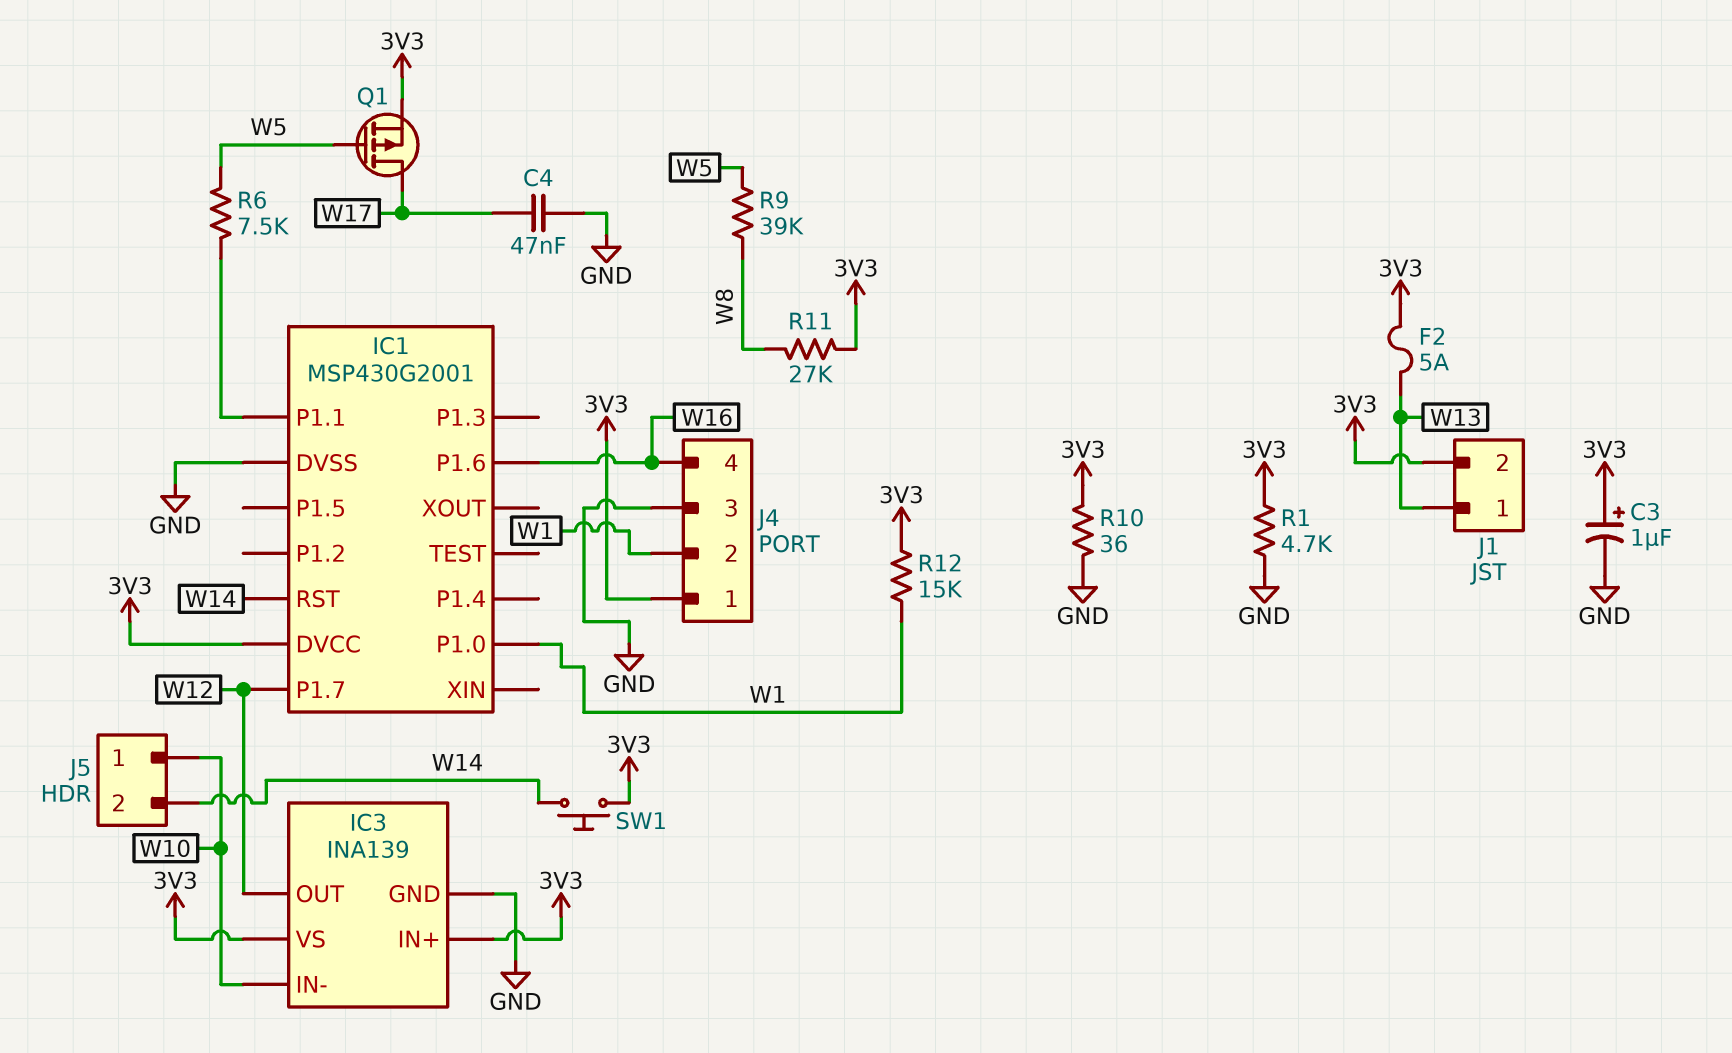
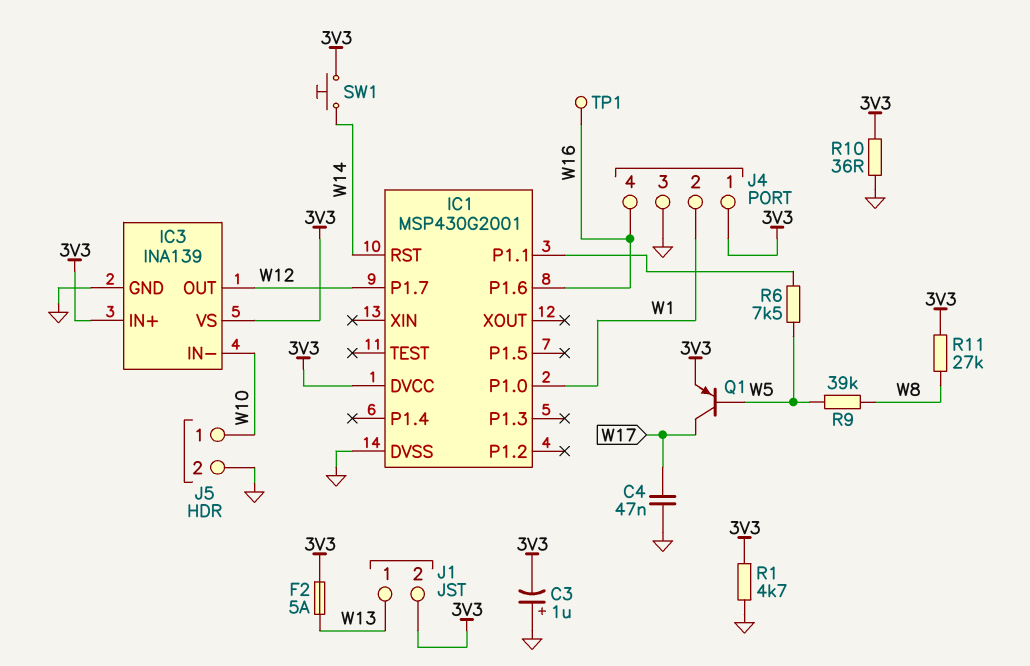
C3: 1uF (plus 3V3, minus GND) -> 1uF (plus GND, minus 3V3)
J5 pin 2: W14 -> GND
Q1: PMOS (G W5, D W17, S 3V3) -> PNP (B W5, C W17, E 3V3)
R12: 15k (3V3, W1) -> none
TP1: none -> test point (W16)

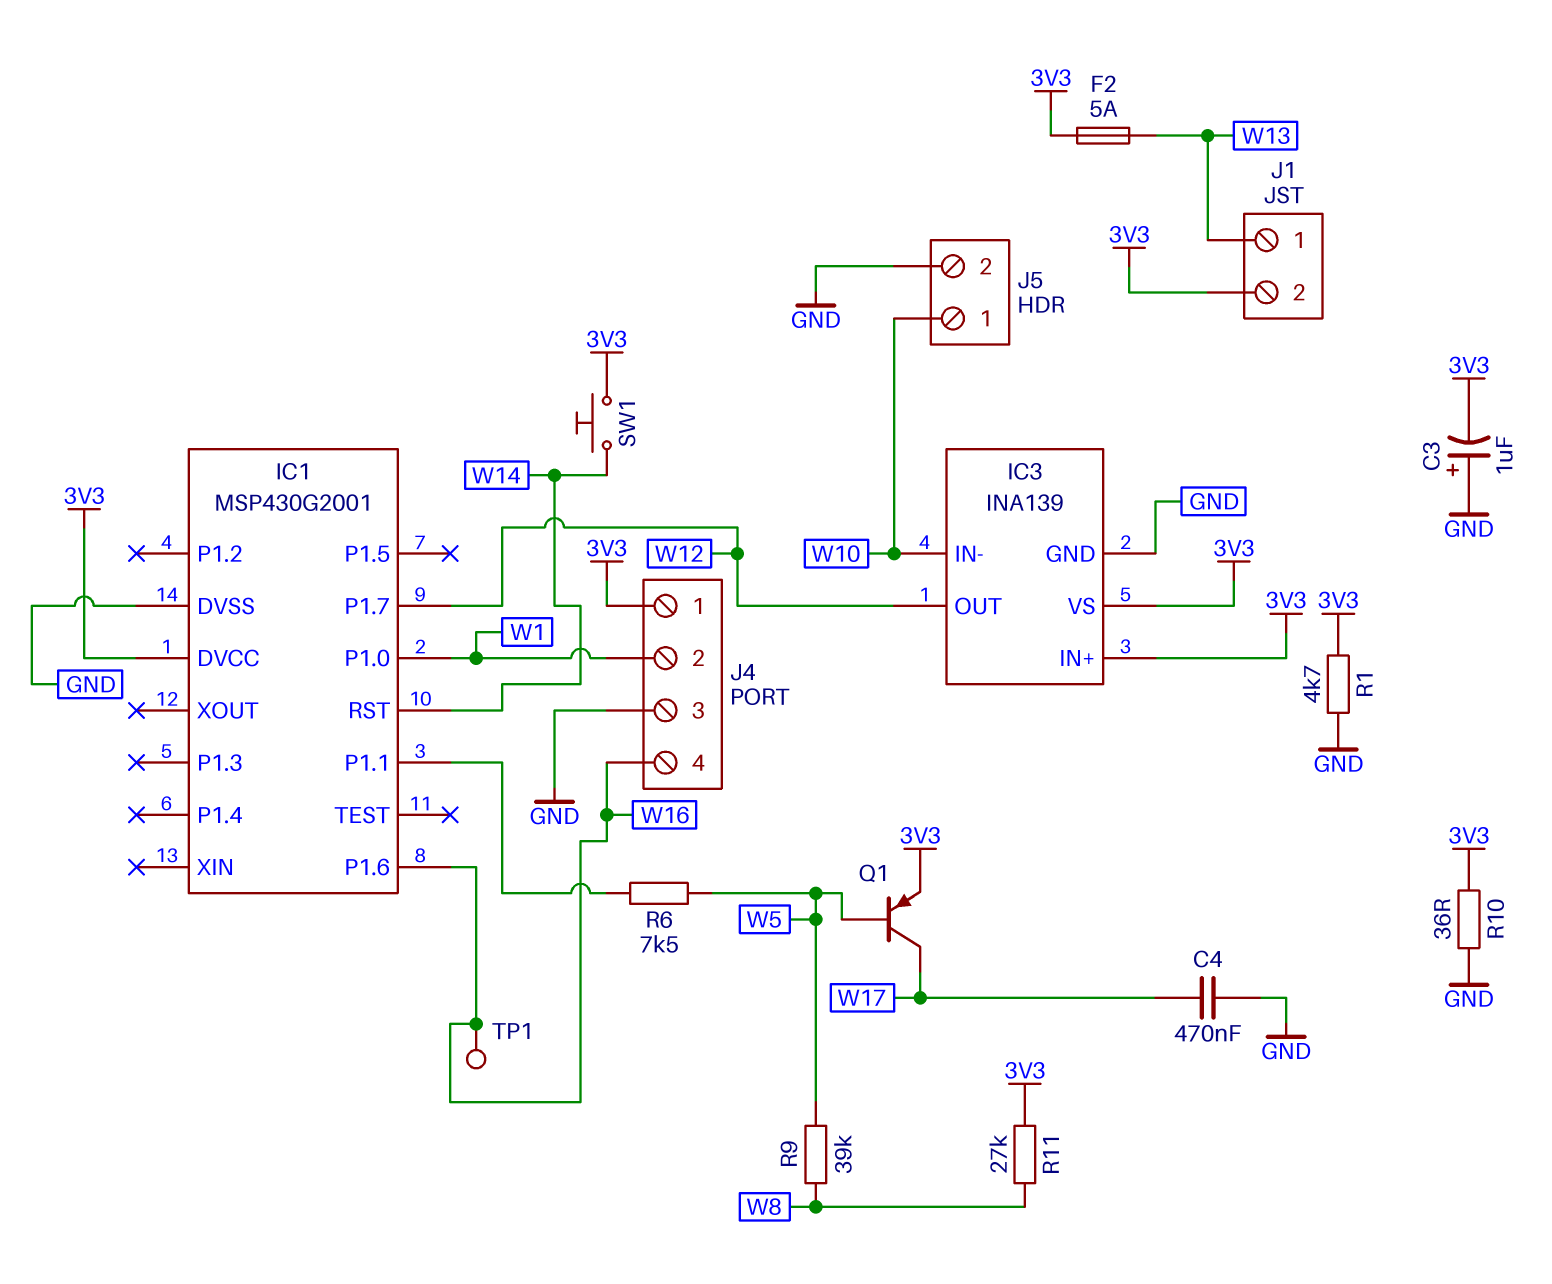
C4: 47nF (GND, W17) -> 470nF (GND, W17)

